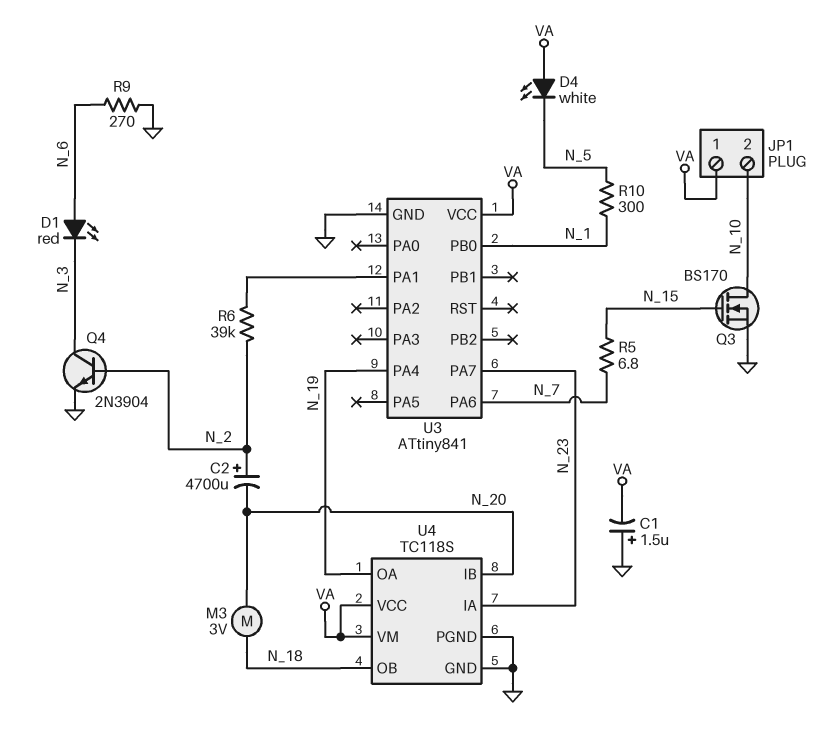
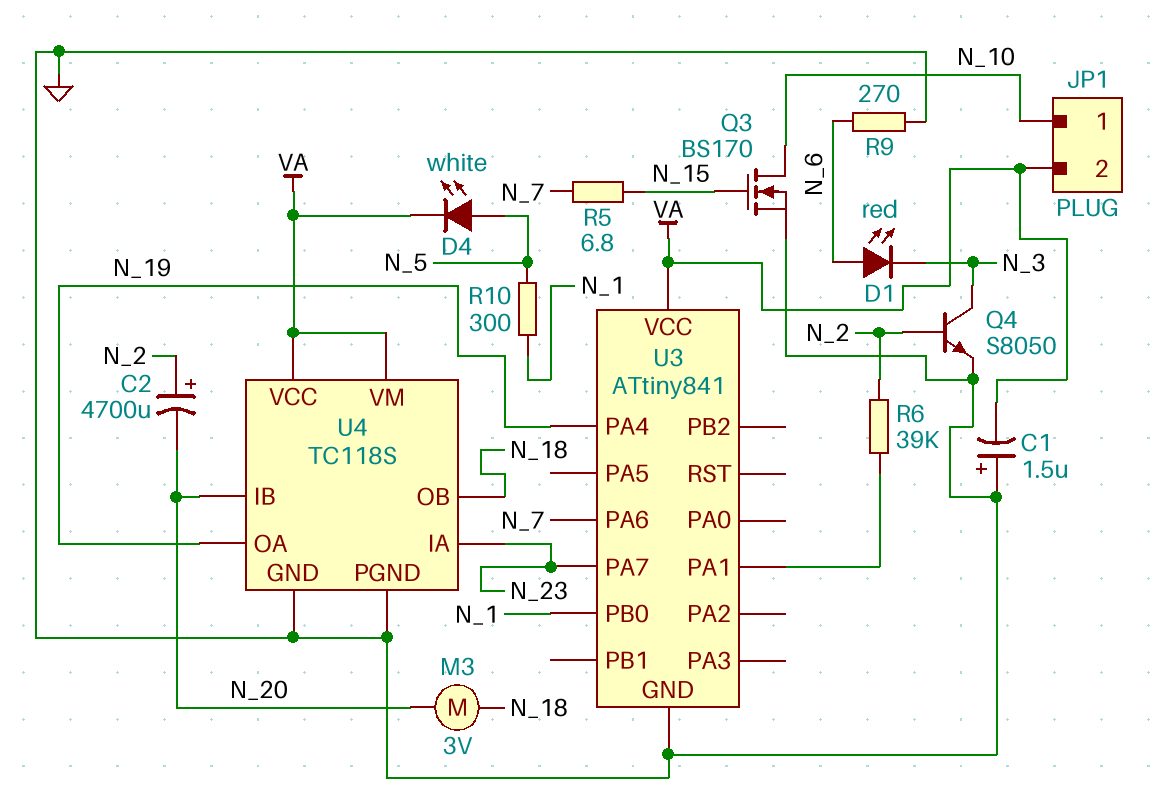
D4: LED white (A VA, K N_5) -> LED white (A N_5, K VA)
JP1 pin 1: VA -> N_10
JP1 pin 2: N_10 -> VA
Q4: NPN 2N3904 (B N_2, C N_3, E GND) -> NPN S8050 (B N_2, C N_3, E GND)

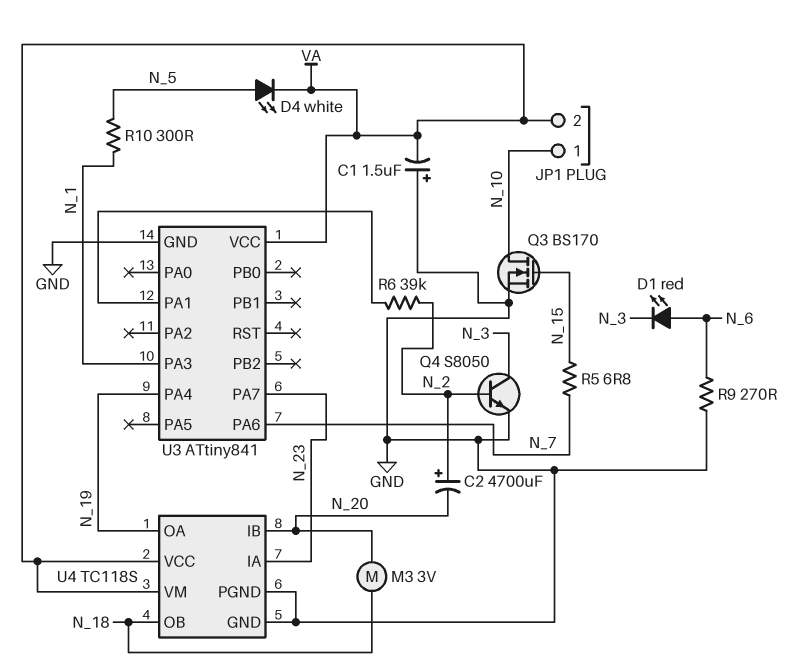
U3 pin PA3: none -> N_1
U3 pin PB0: N_1 -> none

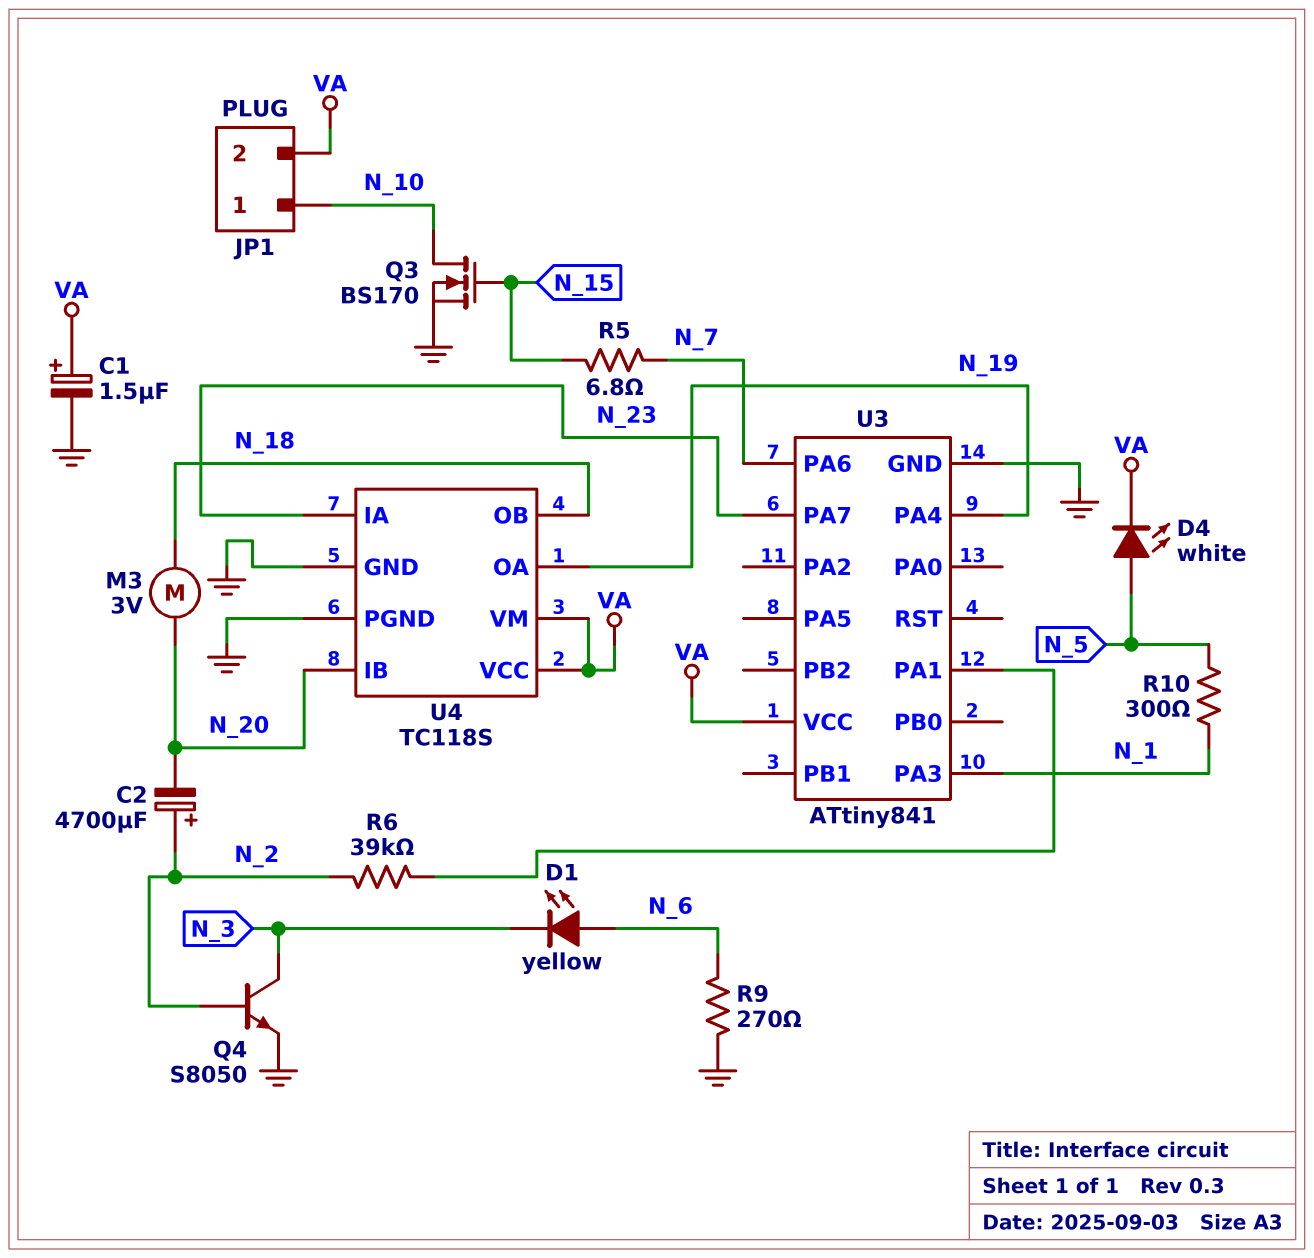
C1: 1.5uF (plus GND, minus VA) -> 1.5uF (plus VA, minus GND)
D1: LED red (A N_6, K N_3) -> LED yellow (A N_6, K N_3)

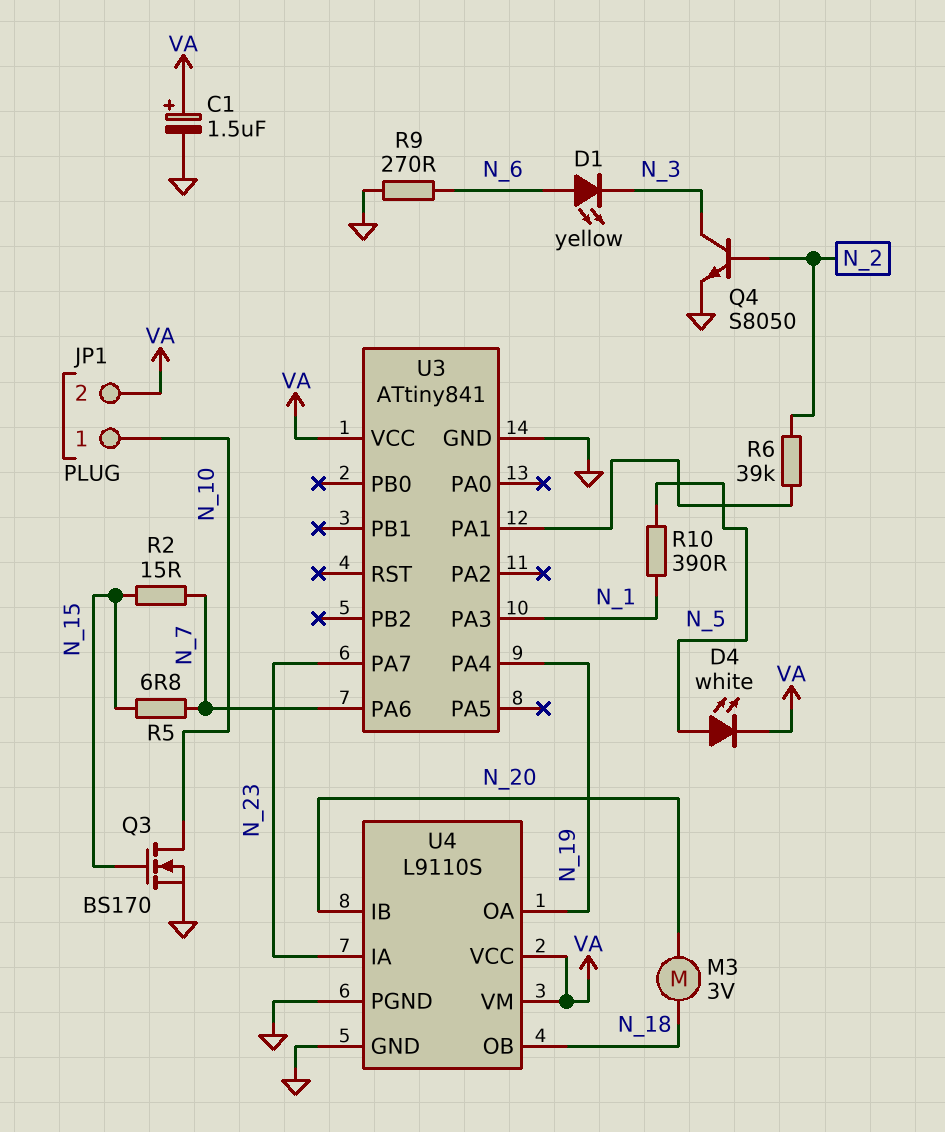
C2: 4700uF (plus N_2, minus N_20) -> none
R2: none -> 15 (N_7, N_15)
R10: 300 (N_1, N_5) -> 390 (N_1, N_5)
U4: TC118S -> L9110S

